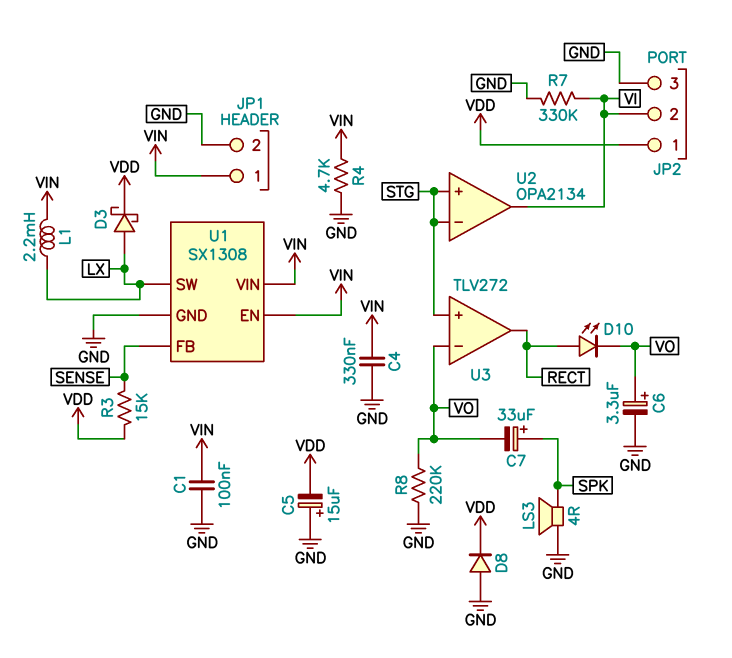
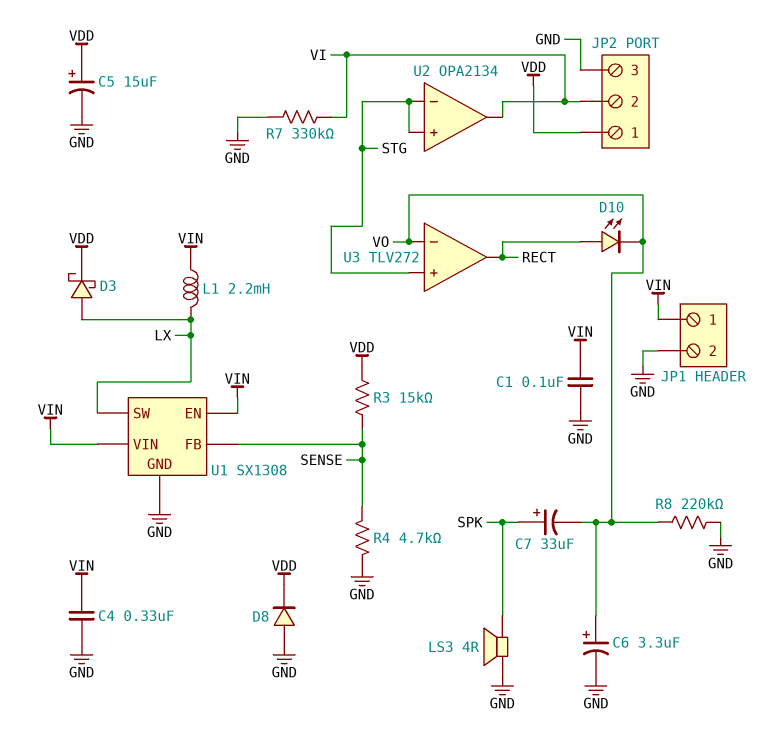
C5: 15uF (plus GND, minus VDD) -> 15uF (plus VDD, minus GND)
R4: 4.7k (GND, VIN) -> 4.7k (GND, SENSE)

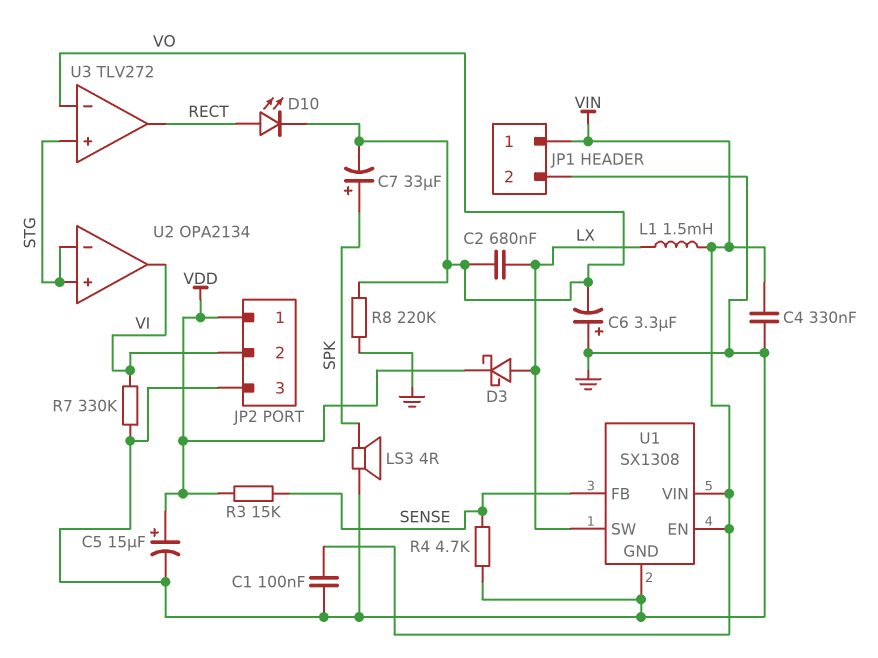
C2: none -> 680nF (LX, VO)
C6: 3.3uF (plus VO, minus GND) -> 3.3uF (plus GND, minus VO)
D8: diode (A GND, K VDD) -> none
L1: 2.2mH (LX, VIN) -> 1.5mH (LX, VIN)

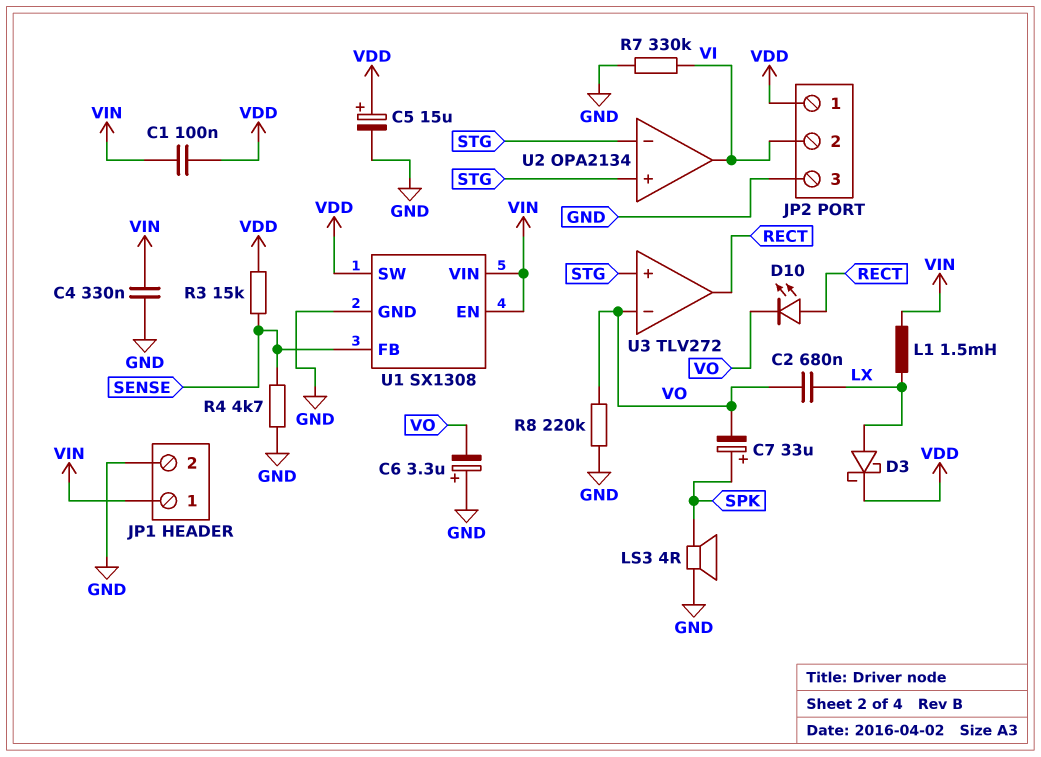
C1: 100nF (GND, VIN) -> 100nF (VDD, VIN)
U1 pin SW: LX -> VDD

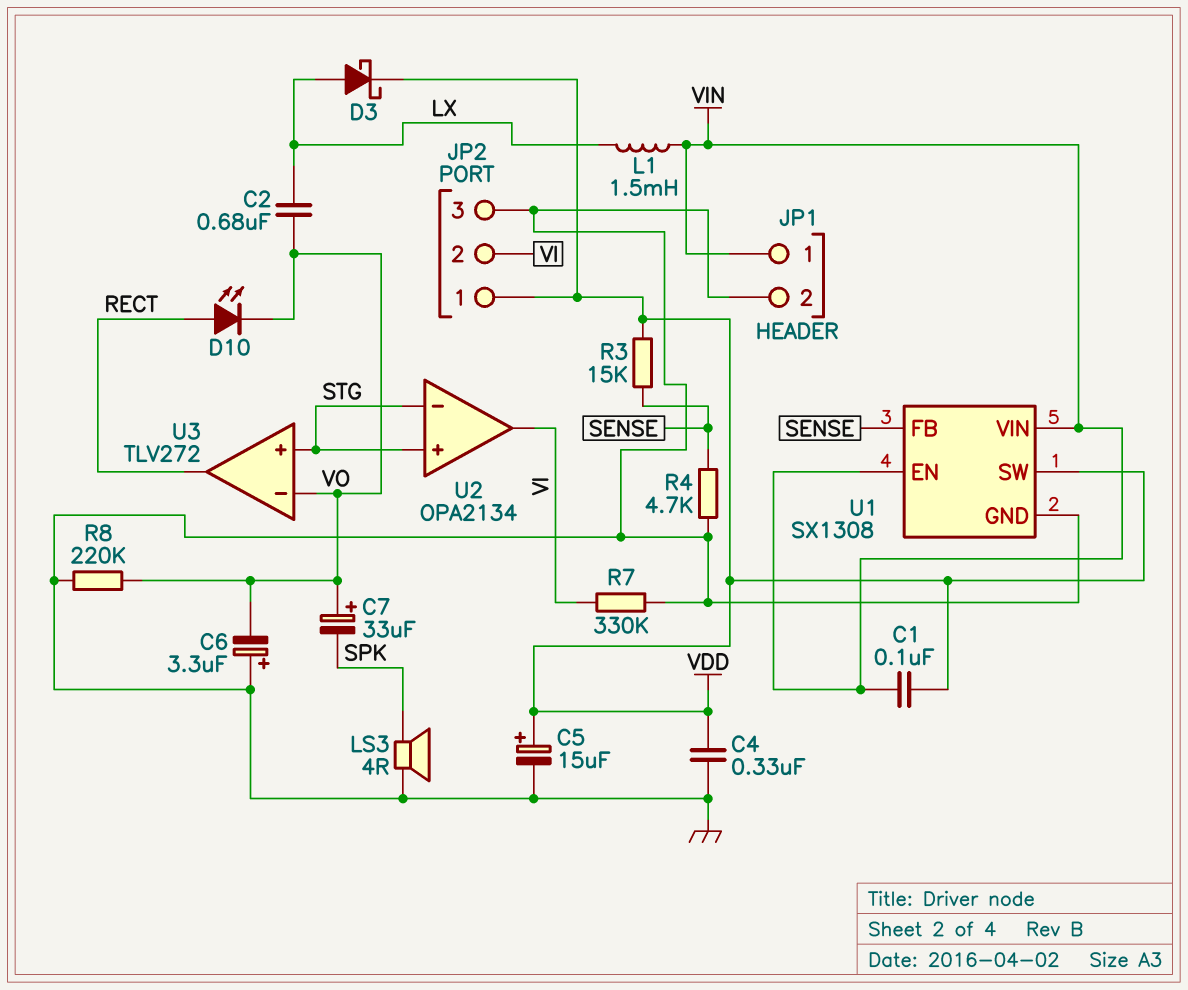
C4: 330nF (GND, VIN) -> 330nF (GND, VDD)
C7: 33uF (plus SPK, minus VO) -> 33uF (plus VO, minus SPK)

